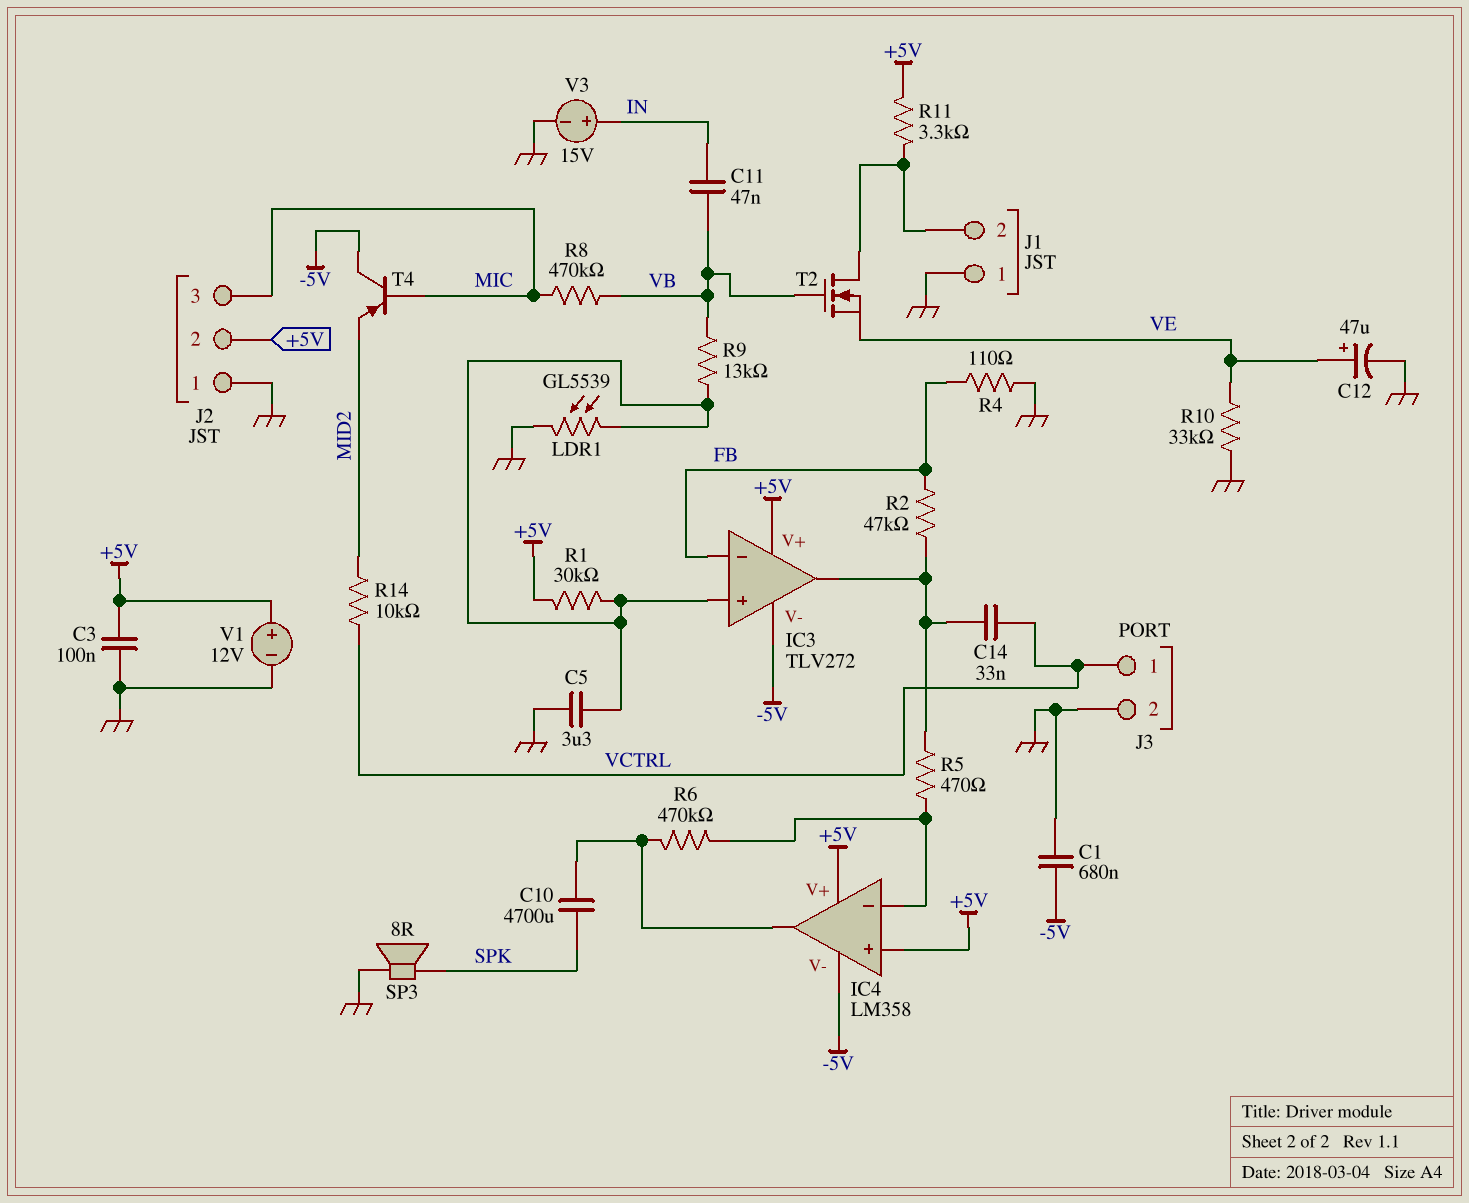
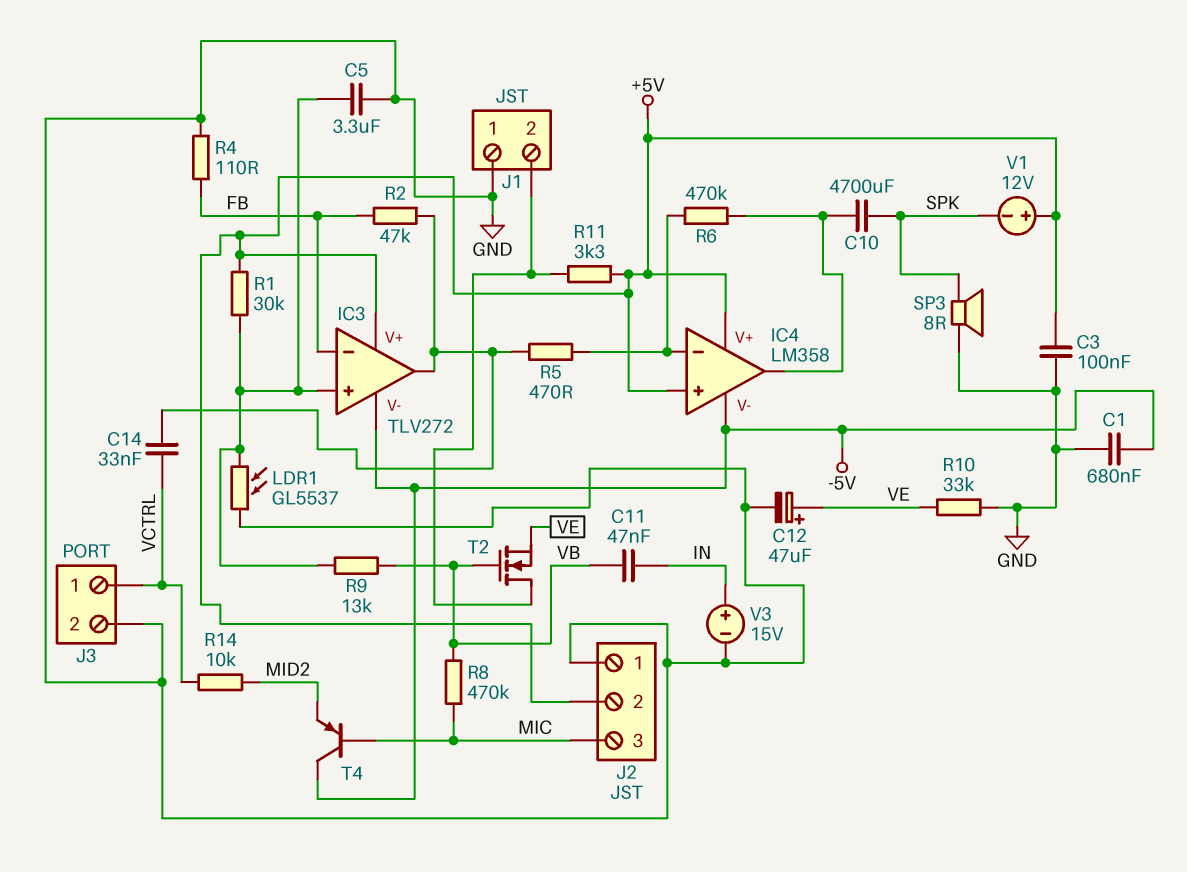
LDR1: GL5539 (GND, IC3/in+) -> GL5537 (GND, IC3/in+)
V1: 12V (plus +5V, minus GND) -> 12V (plus +5V, minus SPK)

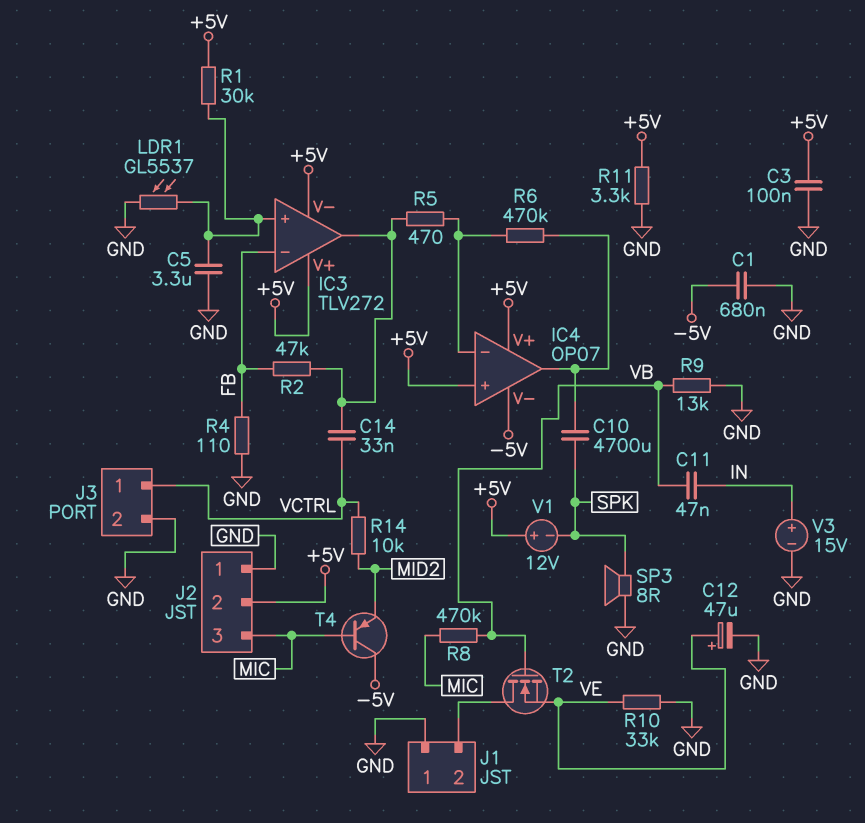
IC3 pin V-: -5V -> +5V
IC4: LM358 -> OP07
R9: 13k (IC3/in+, VB) -> 13k (GND, VB)
R11: 3.3k (+5V, J1/2) -> 3.3k (+5V, GND)

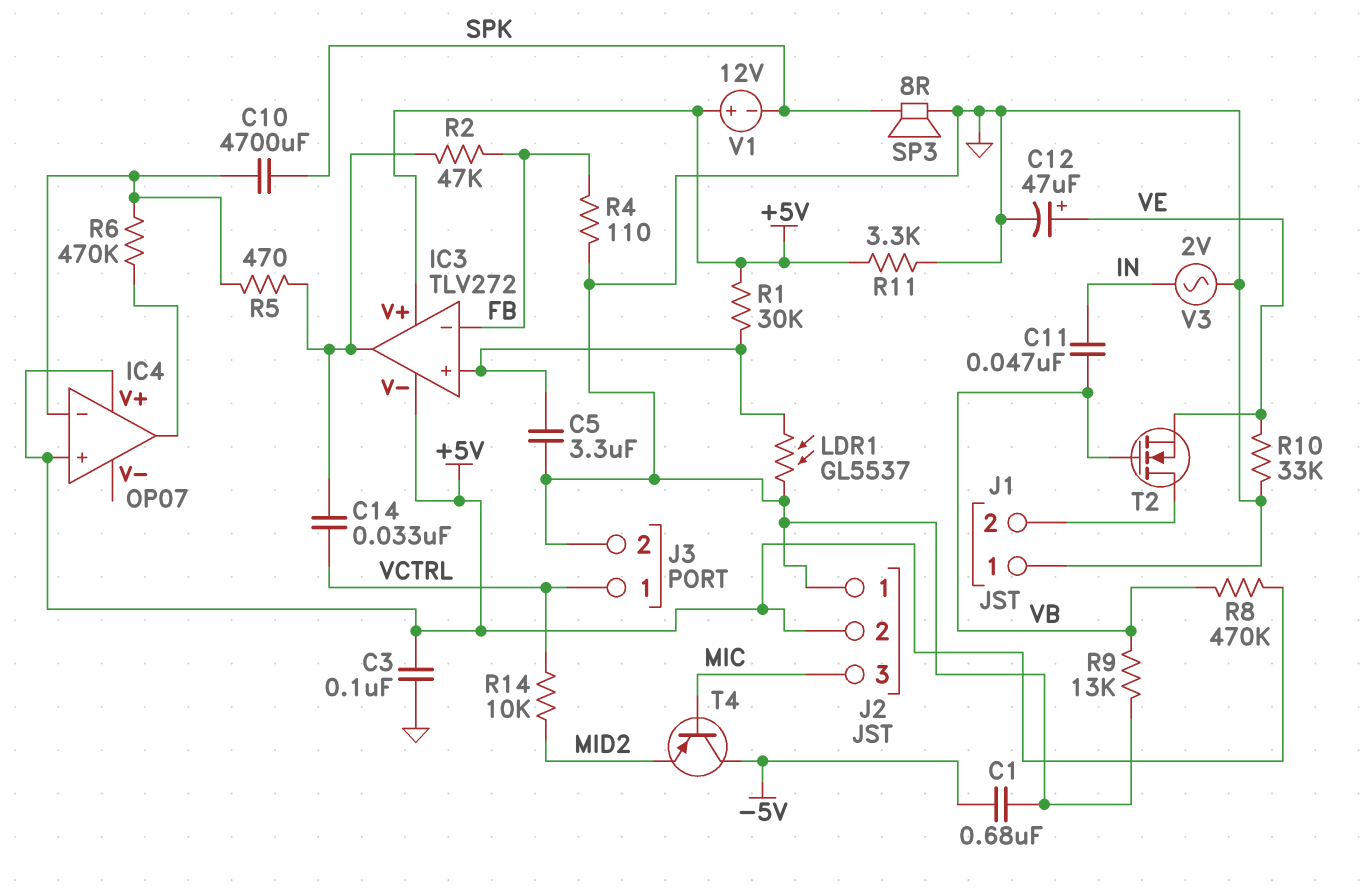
C10: 4700uF (IC4/out, SPK) -> 4700uF (IC4/in-, SPK)
IC4 pin V-: -5V -> none
R8: 470k (MIC, VB) -> 470k (+5V, VB)
V3: 15V (plus IN, minus GND) -> AC 2V (GND, IN)

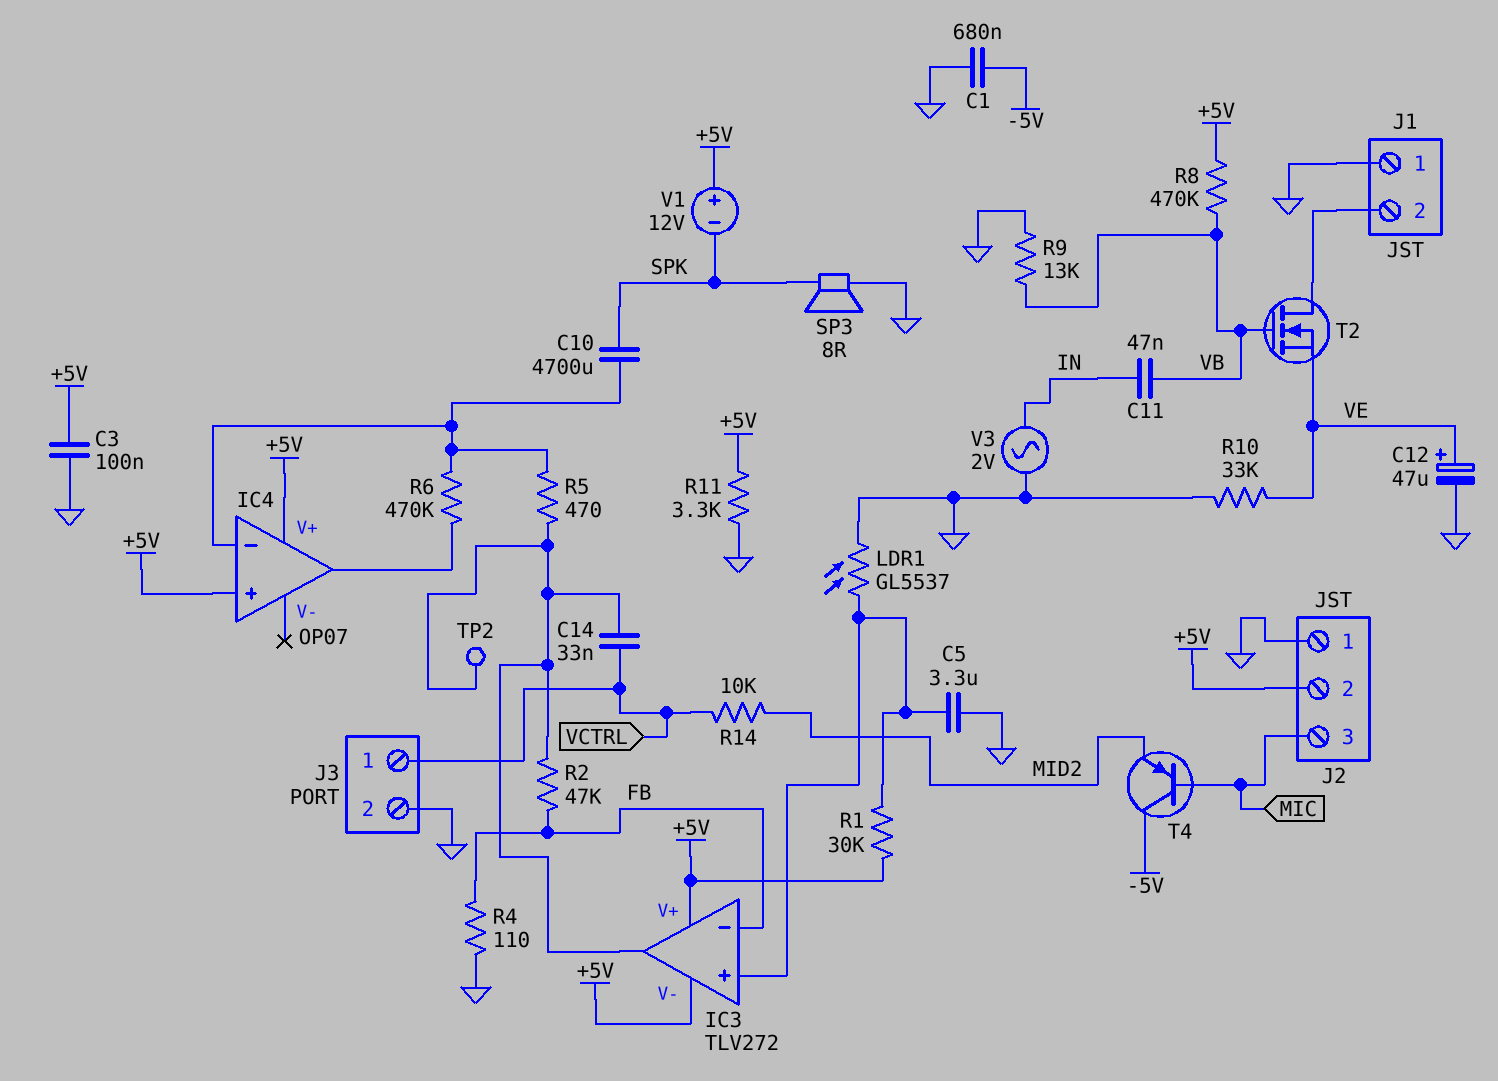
TP2: none -> test point (IC3/out)

